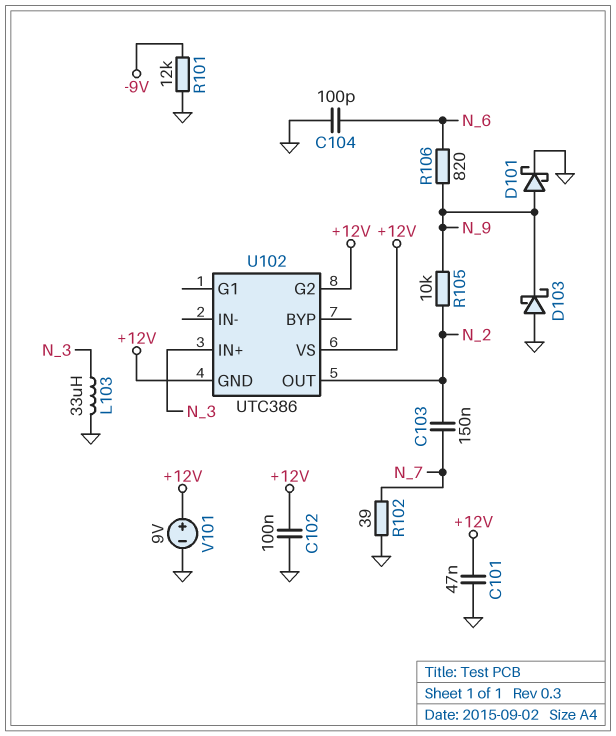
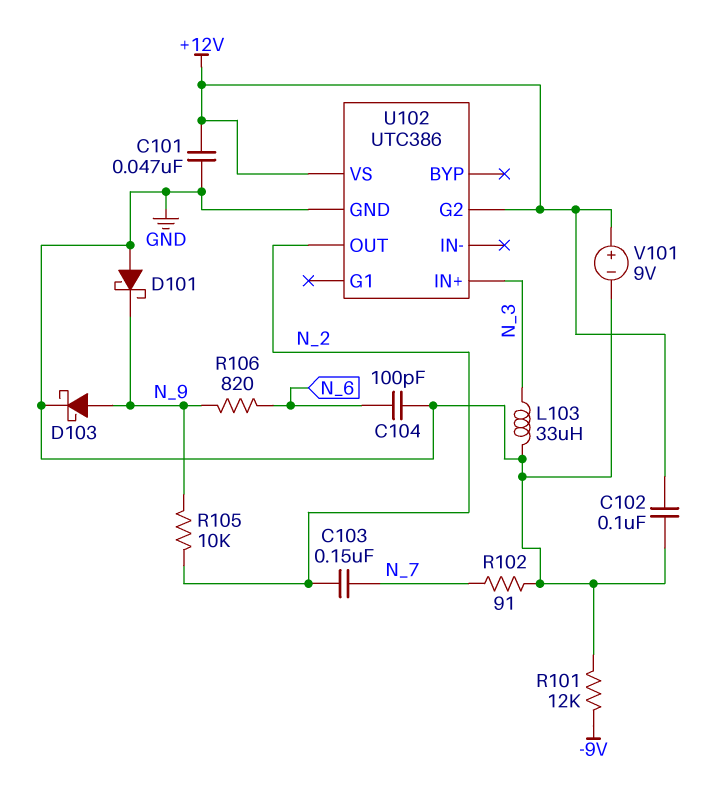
D101: schottky (A N_9, K GND) -> schottky (A GND, K N_9)
D103: schottky (A GND, K N_9) -> schottky (A N_9, K GND)
R102: 39 (GND, N_7) -> 91 (GND, N_7)
U102 pin GND: +12V -> GND

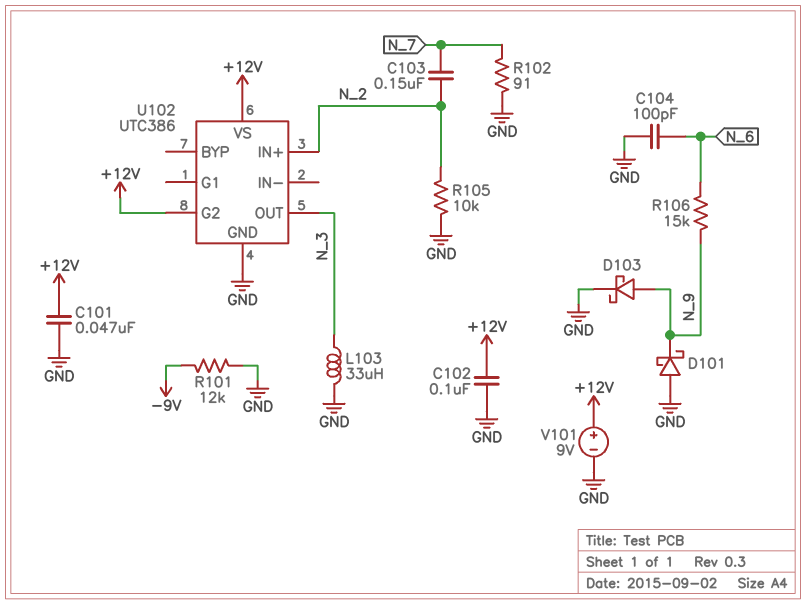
R105: 10k (N_2, N_9) -> 10k (GND, N_2)
R106: 820 (N_6, N_9) -> 15k (N_6, N_9)
U102 pin IN+: N_3 -> N_2
U102 pin OUT: N_2 -> N_3

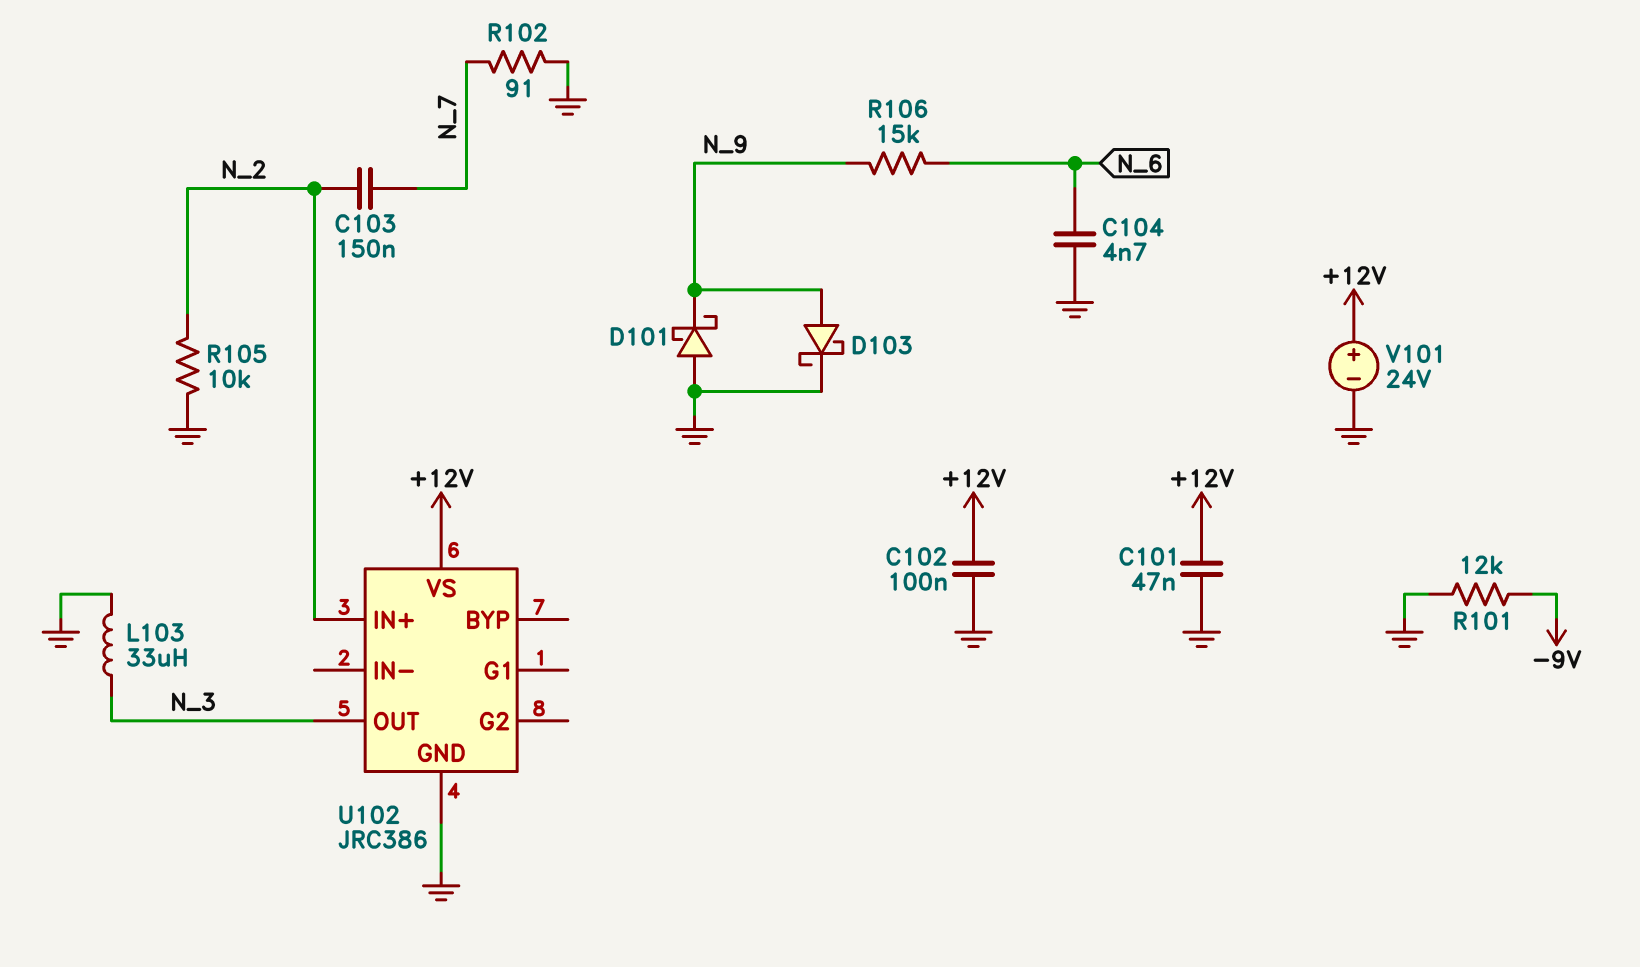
C104: 100pF (GND, N_6) -> 4.7nF (GND, N_6)
U102: UTC386 -> JRC386
U102 pin G2: +12V -> none
V101: 9V (plus +12V, minus GND) -> 24V (plus +12V, minus GND)

